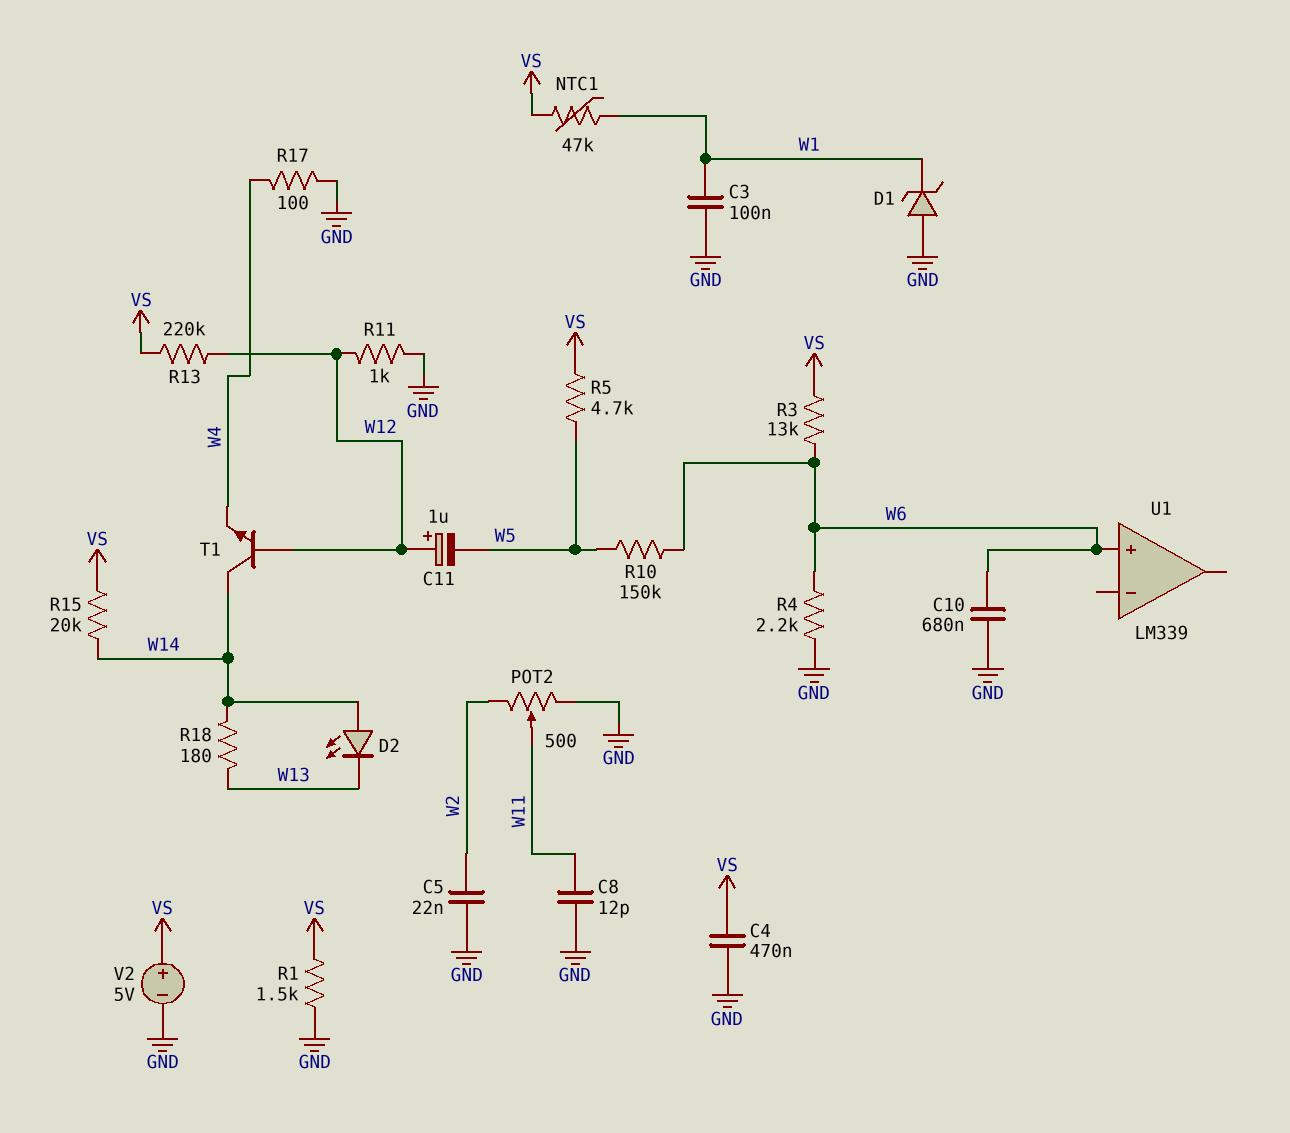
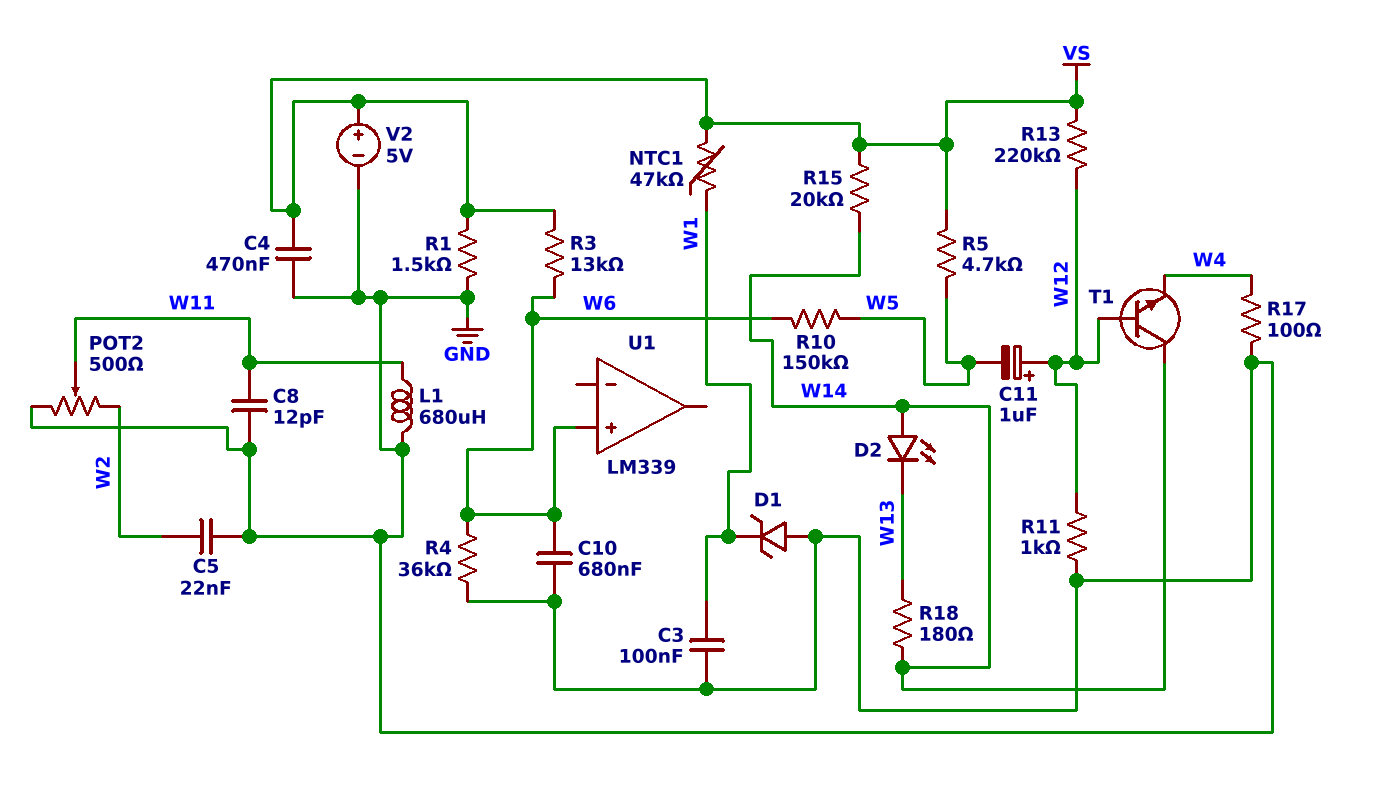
L1: none -> 680uH (GND, W11)
R4: 2.2k (GND, W6) -> 36k (GND, W6)

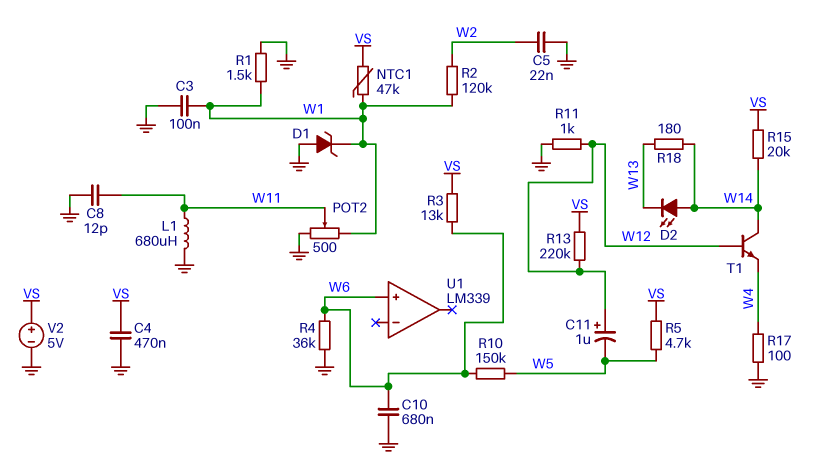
POT2: 500 (GND, W2, wiper W11) -> 500 (GND, W1, wiper W11)
R1: 1.5k (GND, VS) -> 1.5k (GND, W1)
R2: none -> 120k (W1, W2)

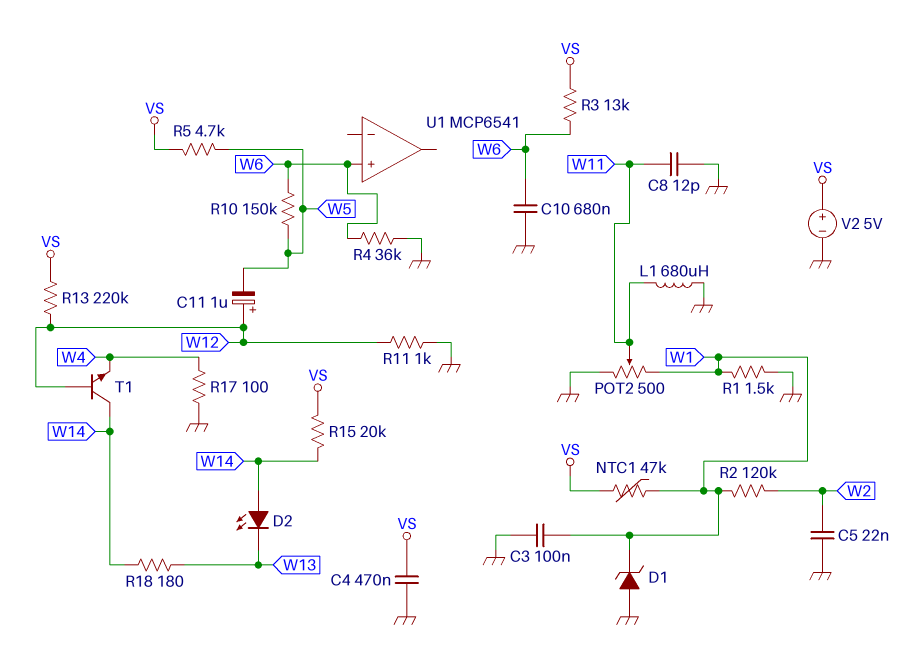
U1: LM339 -> MCP6541

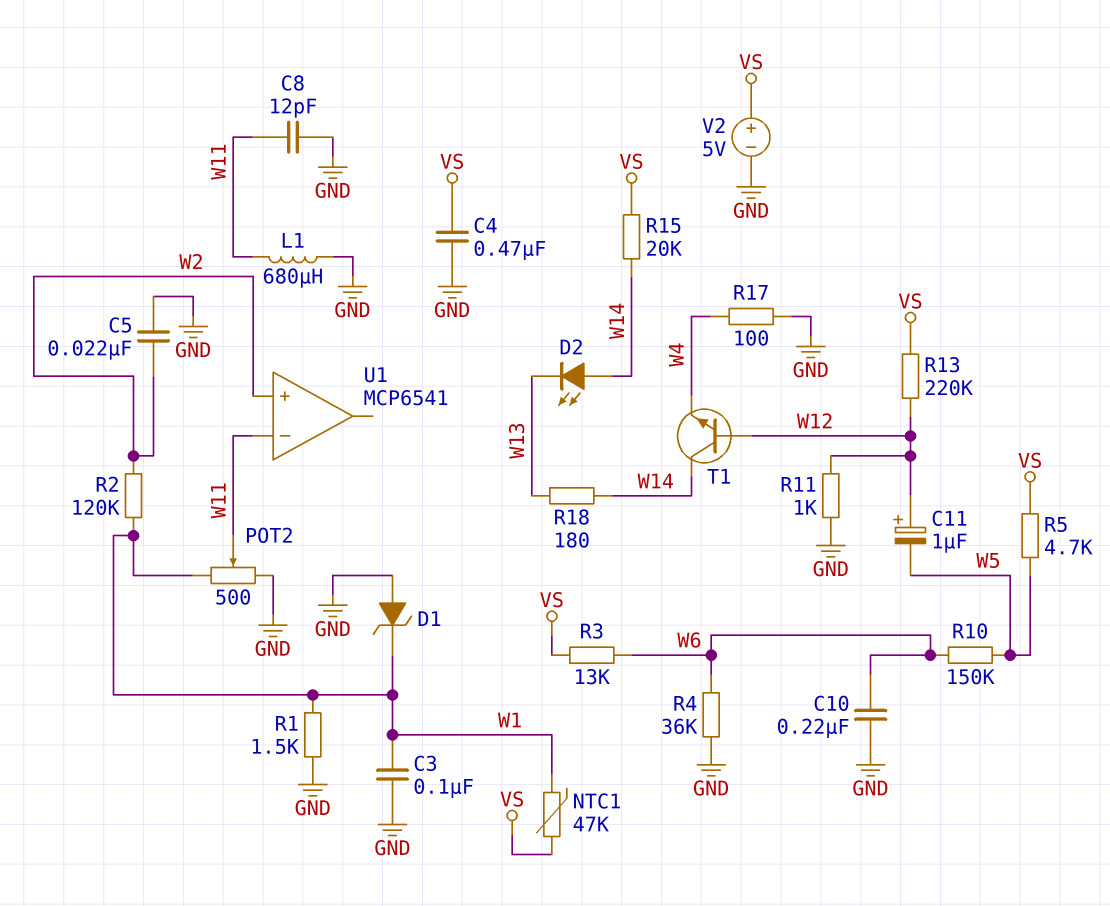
C10: 680nF (GND, W6) -> 220nF (GND, W6)
U1 pin in+: W6 -> W2
U1 pin in-: none -> W11

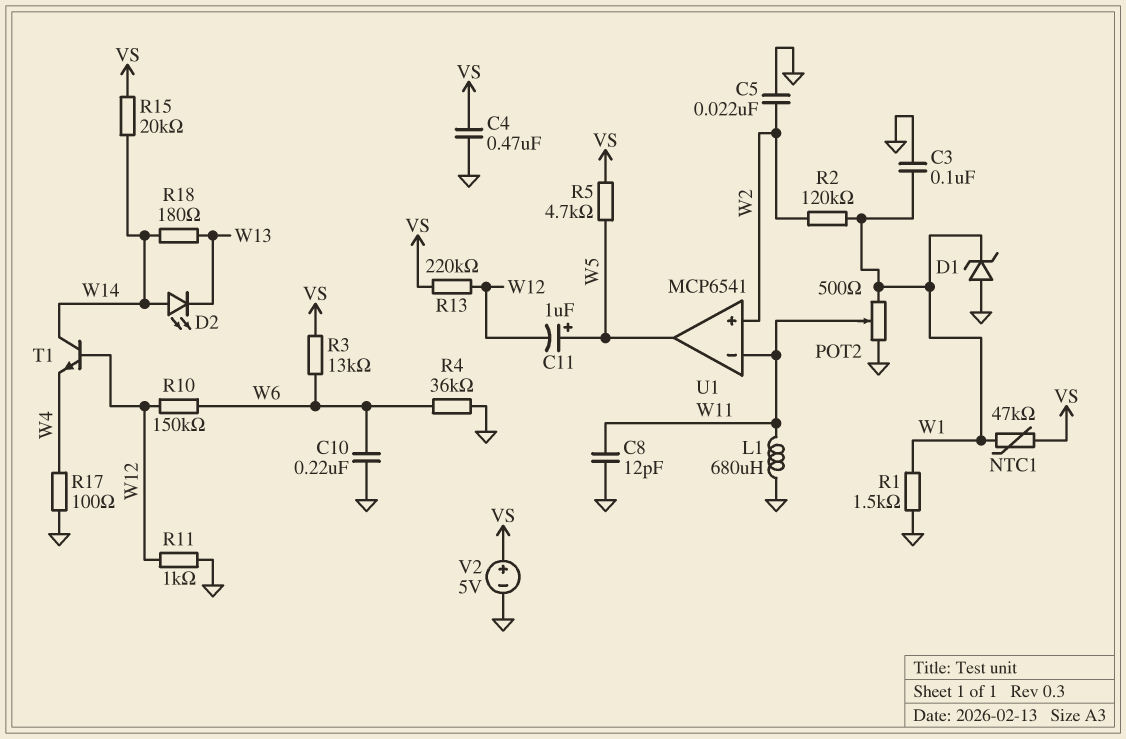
C11: 1uF (plus W12, minus W5) -> 1uF (plus W5, minus W12)
R10: 150k (W5, W6) -> 150k (W6, W12)
U1 pin out: none -> W5

